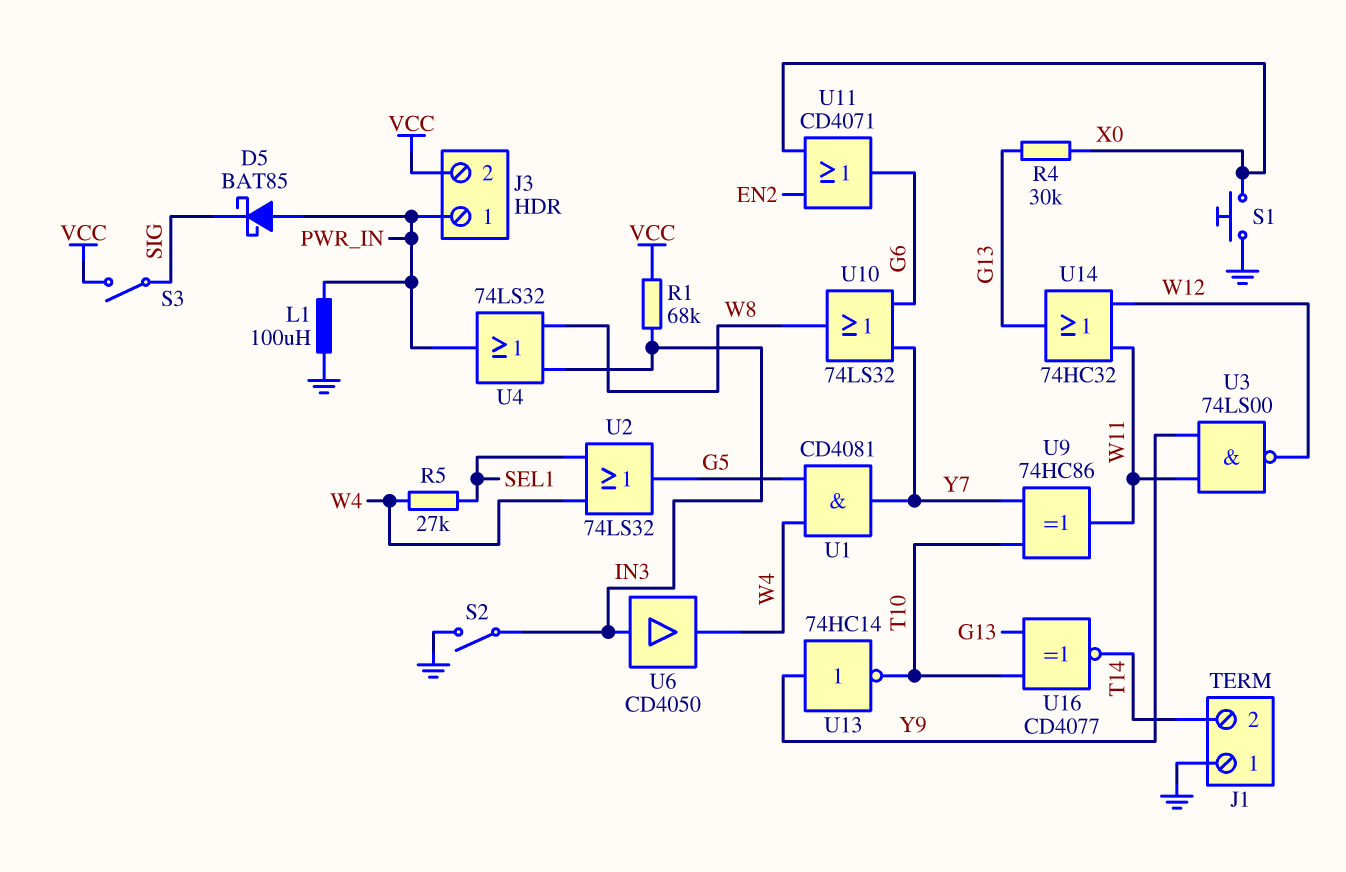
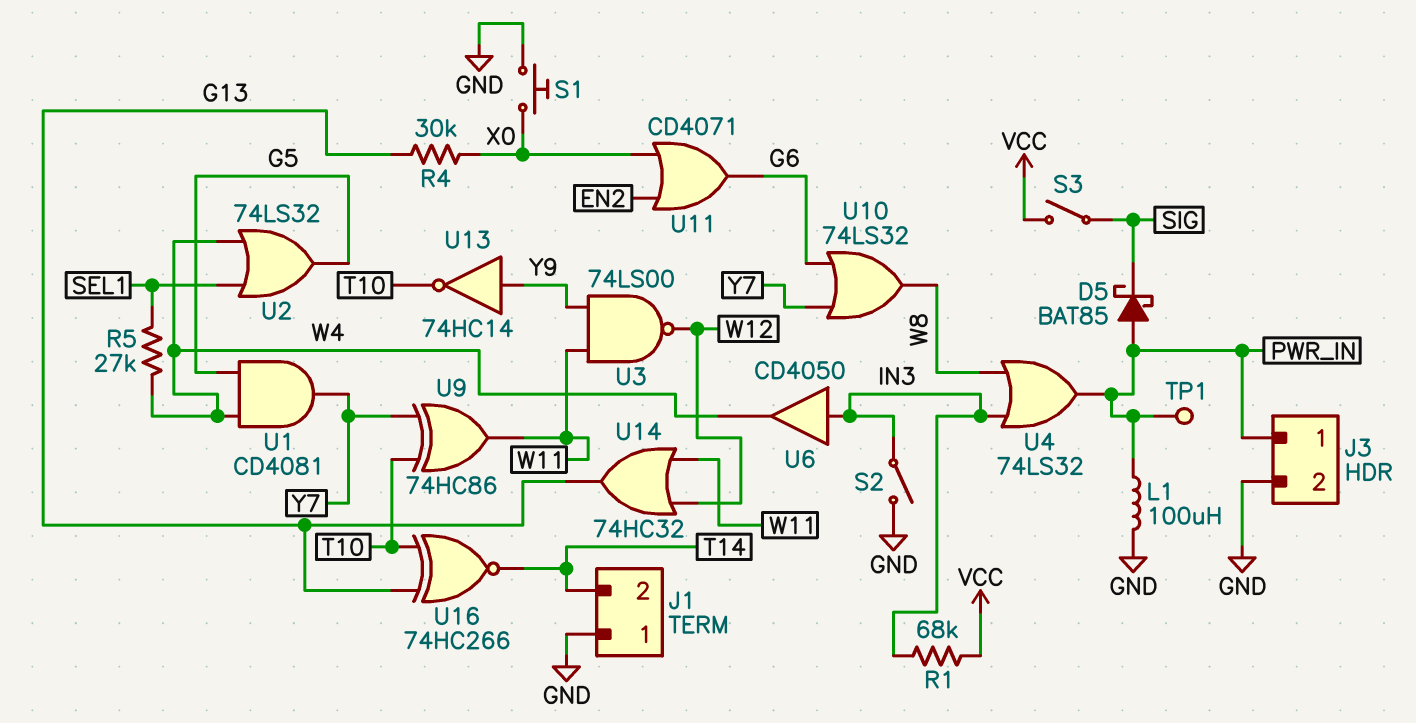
J3 pin 2: VCC -> GND
TP1: none -> test point (PWR_IN)
U16: XNOR CD4077 (in G13, in T10, out T14) -> XNOR 74HC266 (in G13, in T10, out T14)

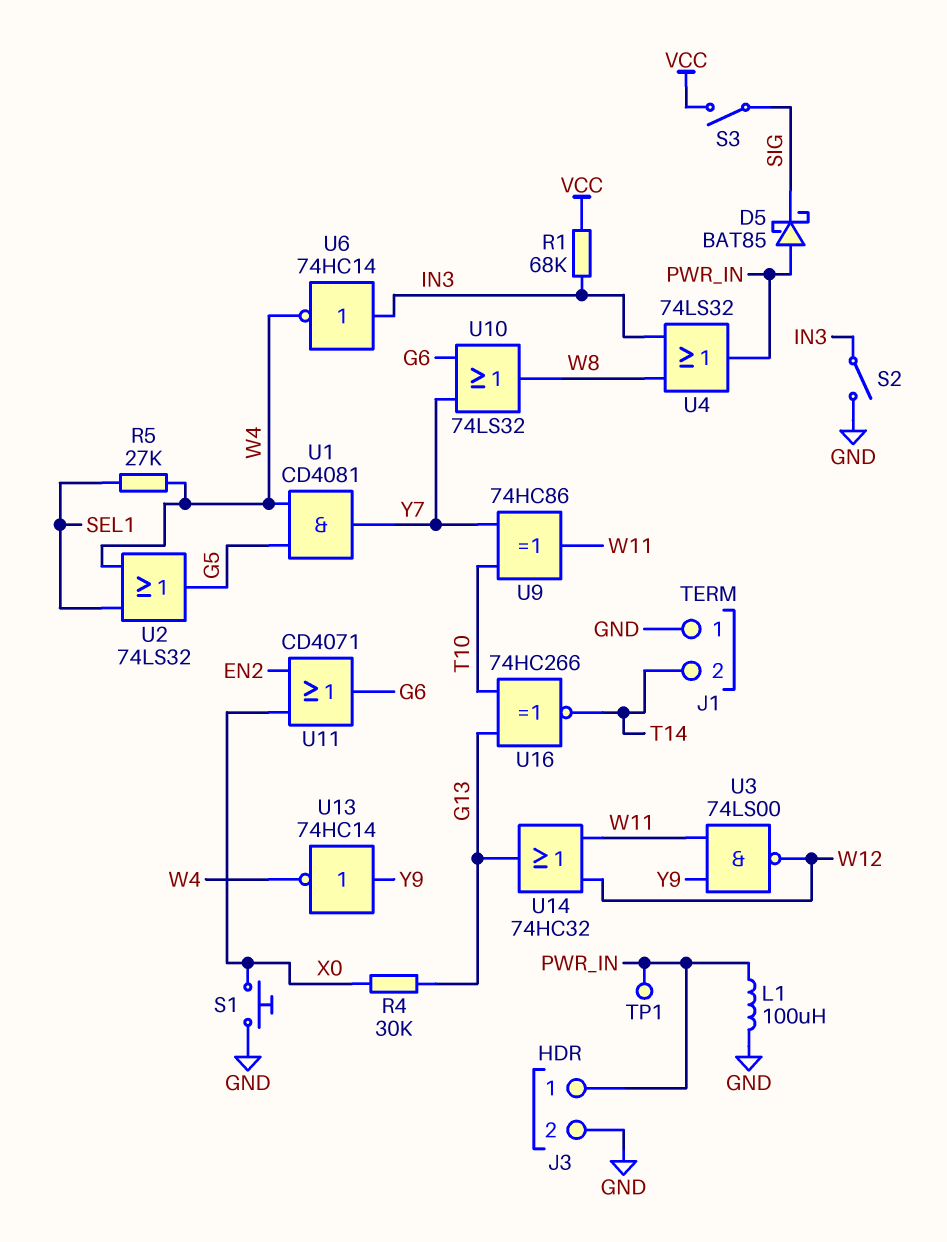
U6: buffer CD4050 (in IN3, out W4) -> NOT 74HC14 (in IN3, out W4)
U13: NOT 74HC14 (in Y9, out T10) -> NOT 74HC14 (in Y9, out W4)

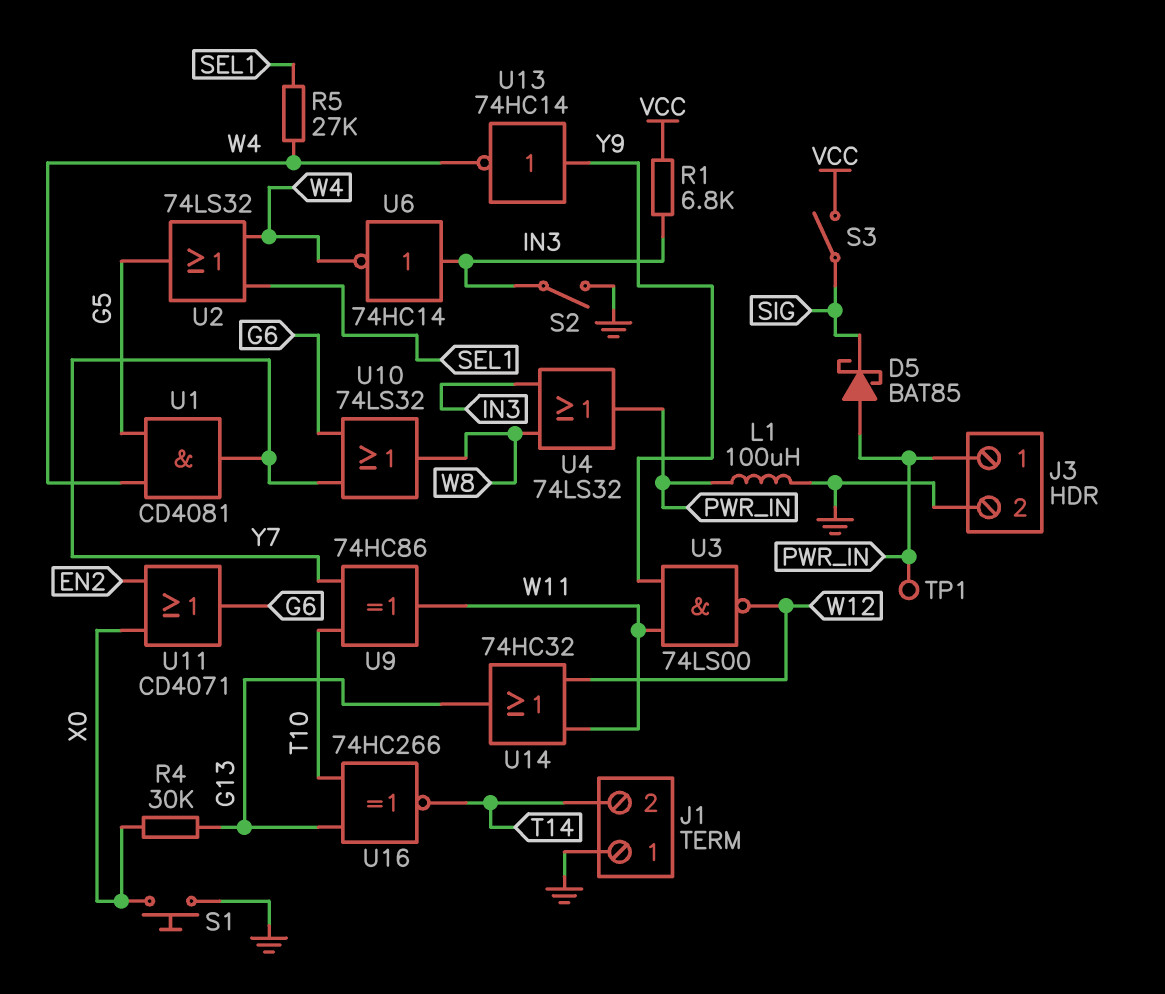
R1: 68k (IN3, VCC) -> 6.8k (IN3, VCC)

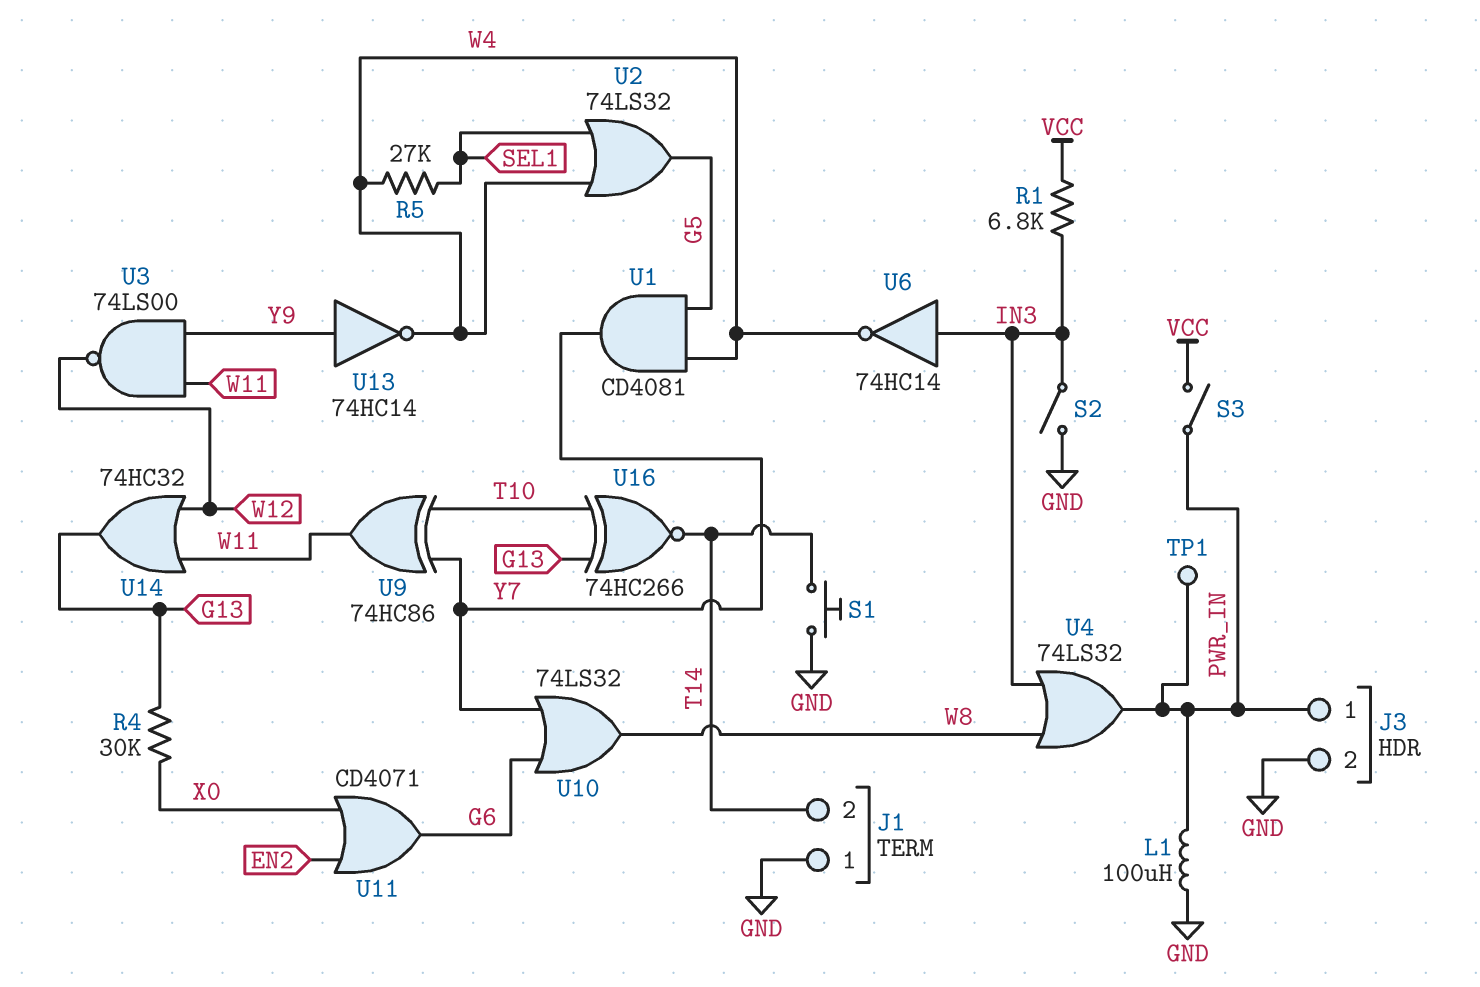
D5: schottky BAT85 (A PWR_IN, K SIG) -> none
S1: button (GND, X0) -> button (GND, T14)
S3: switch (SIG, VCC) -> switch (PWR_IN, VCC)

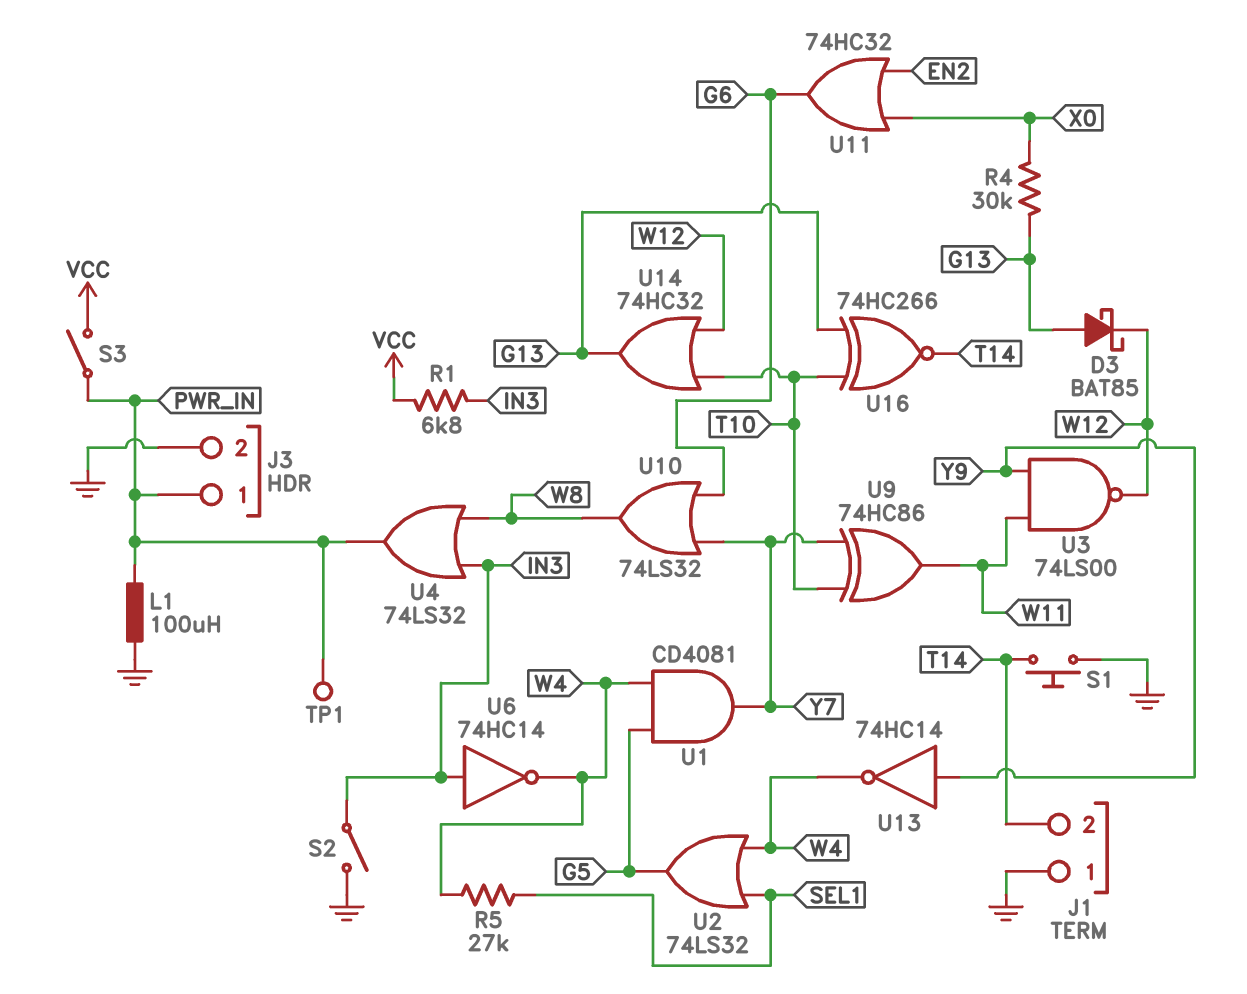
D3: none -> schottky BAT85 (A G13, K W12)
U11: OR CD4071 (in EN2, in X0, out G6) -> OR 74HC32 (in EN2, in X0, out G6)
U14: OR 74HC32 (in W11, in W12, out G13) -> OR 74HC32 (in T10, in W12, out G13)

